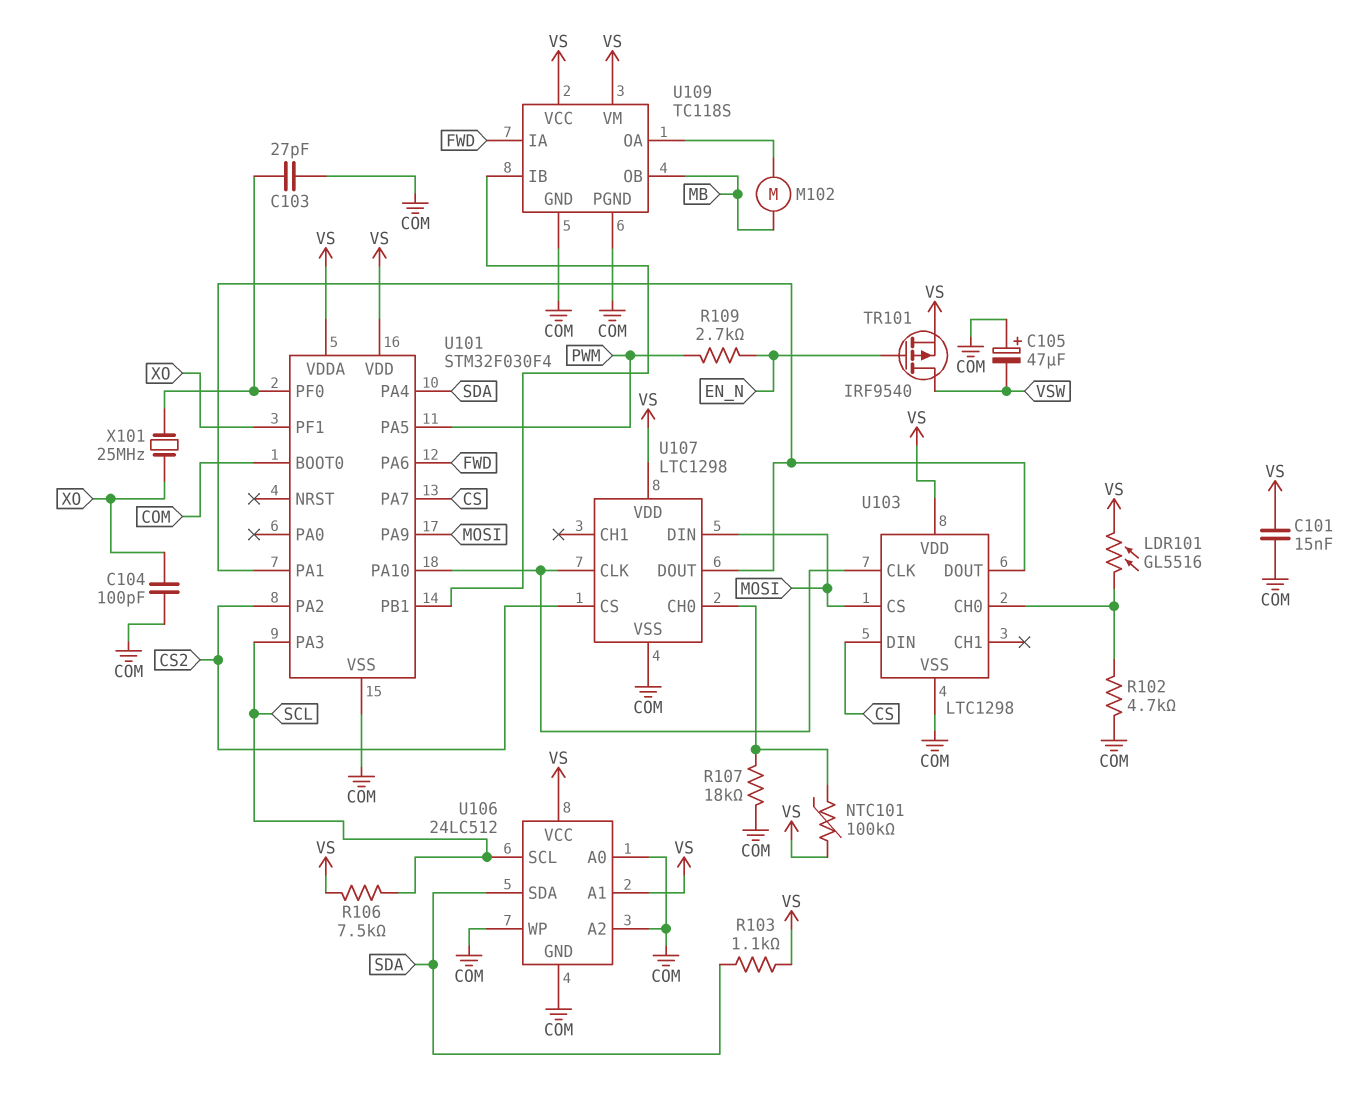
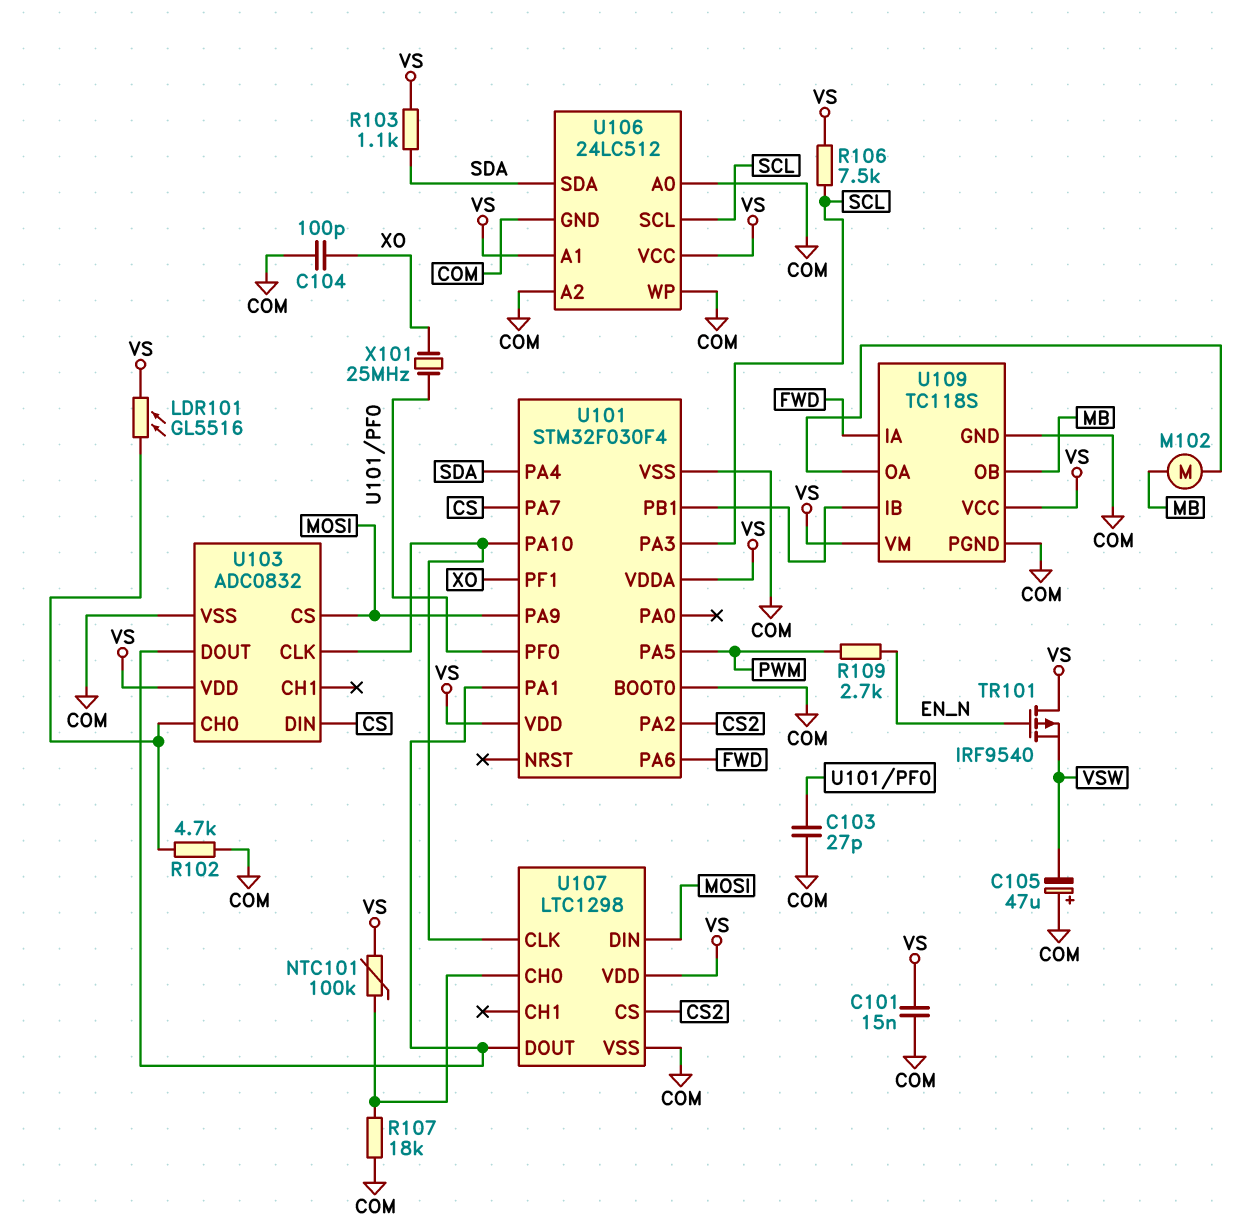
TR101: PMOS IRF9540 (G EN_N, D VSW, S VS) -> PMOS IRF9540 (G EN_N, D VS, S VSW)
U103: LTC1298 -> ADC0832

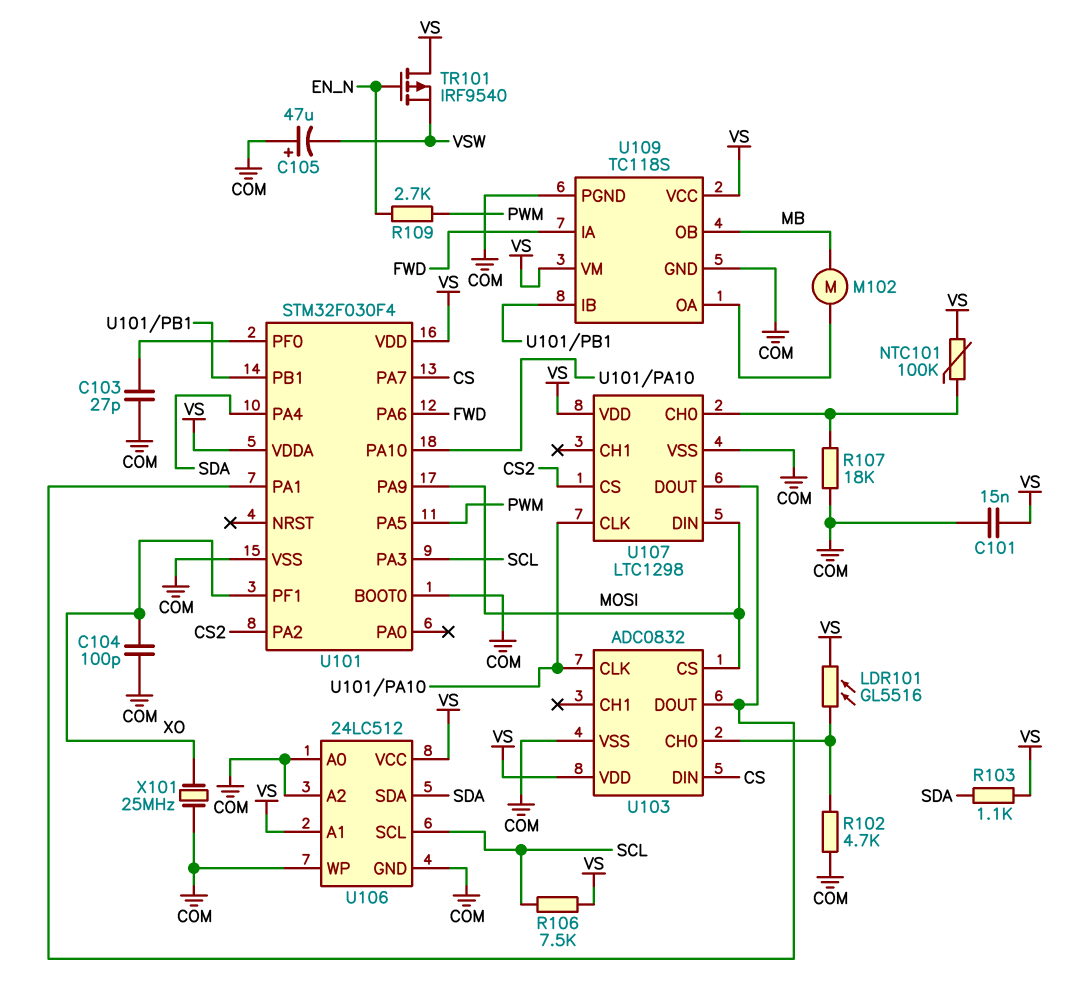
X101: 25MHz (U101/PF0, XO) -> 25MHz (COM, XO)

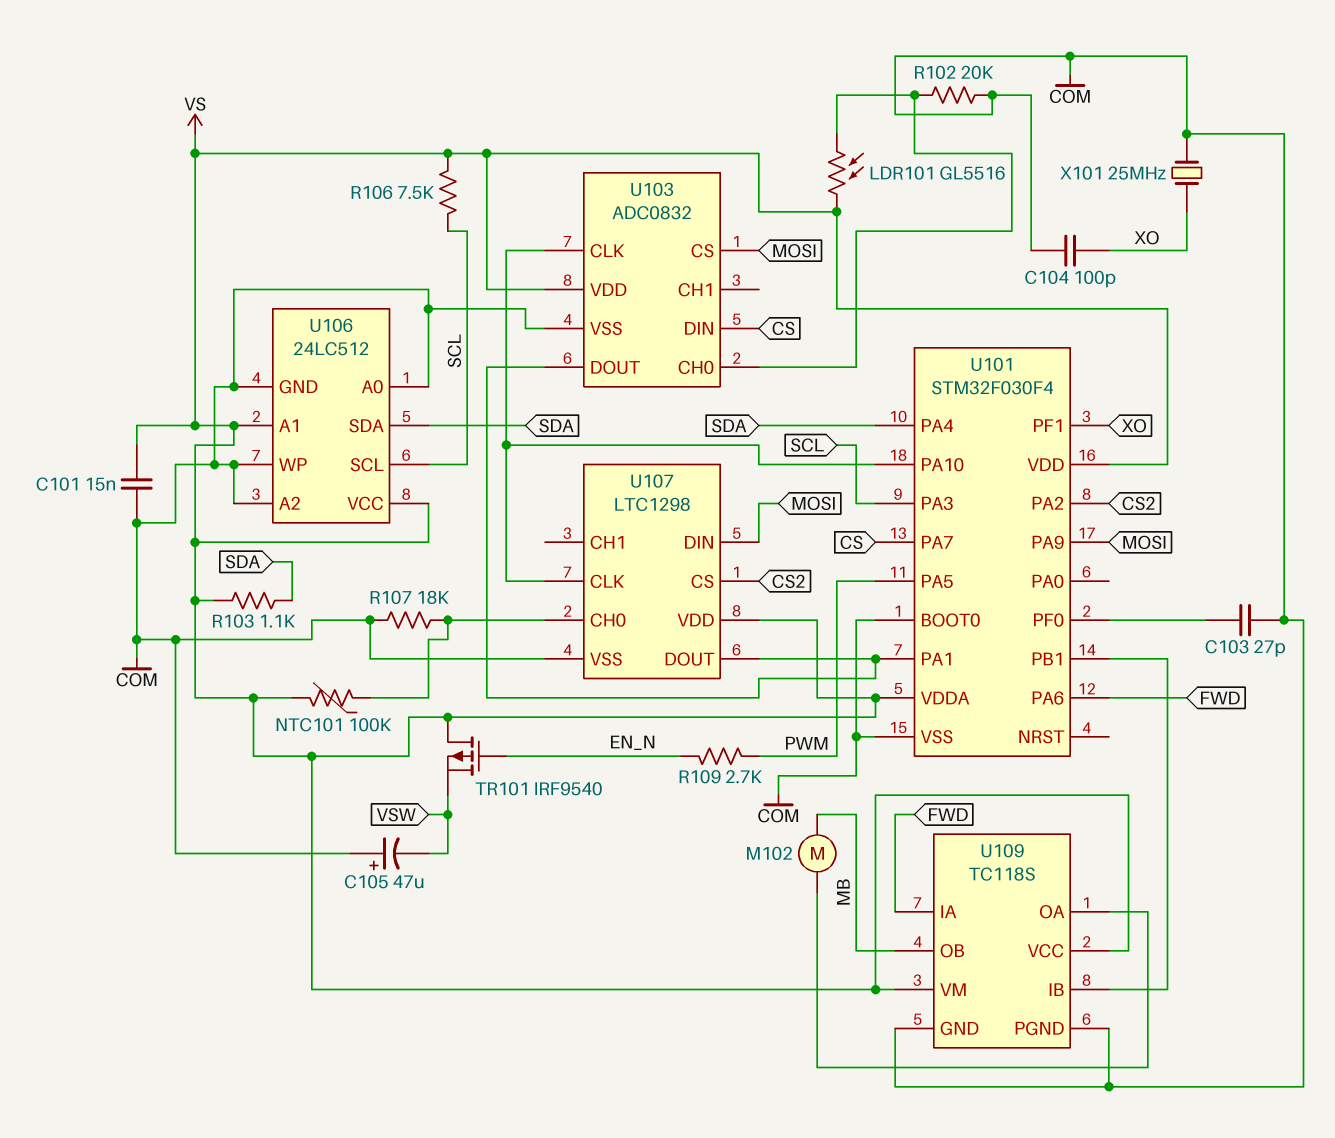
R102: 4.7k (COM, U103/CH0) -> 20k (COM, U103/CH0)

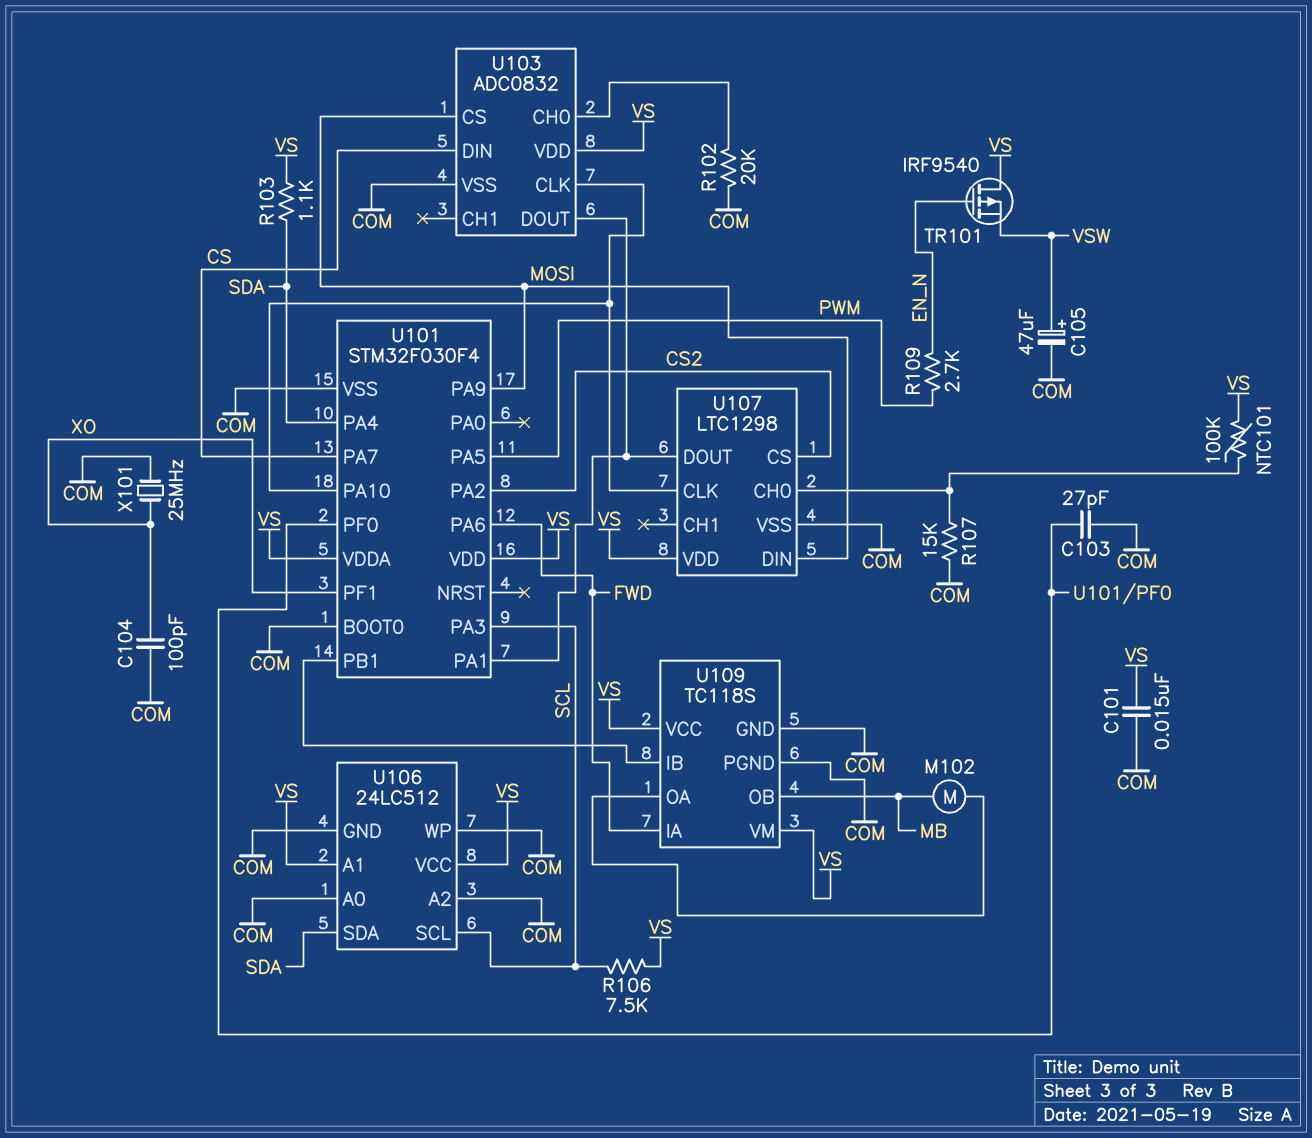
C105: 47uF (plus COM, minus VSW) -> 47uF (plus VSW, minus COM)
LDR101: GL5516 (U103/CH0, VS) -> none
R107: 18k (COM, U107/CH0) -> 15k (COM, U107/CH0)

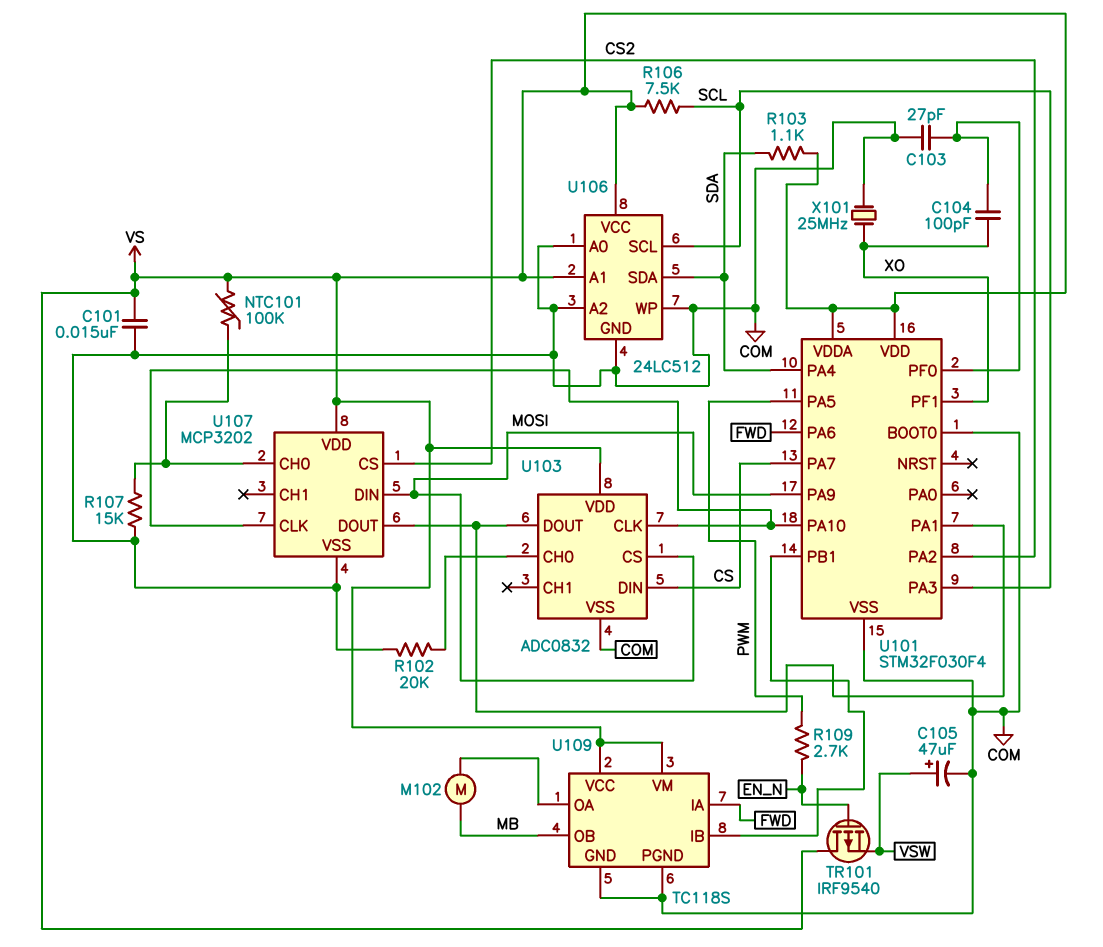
C104: 100pF (COM, XO) -> 100pF (U101/PF0, XO)
U107: LTC1298 -> MCP3202

